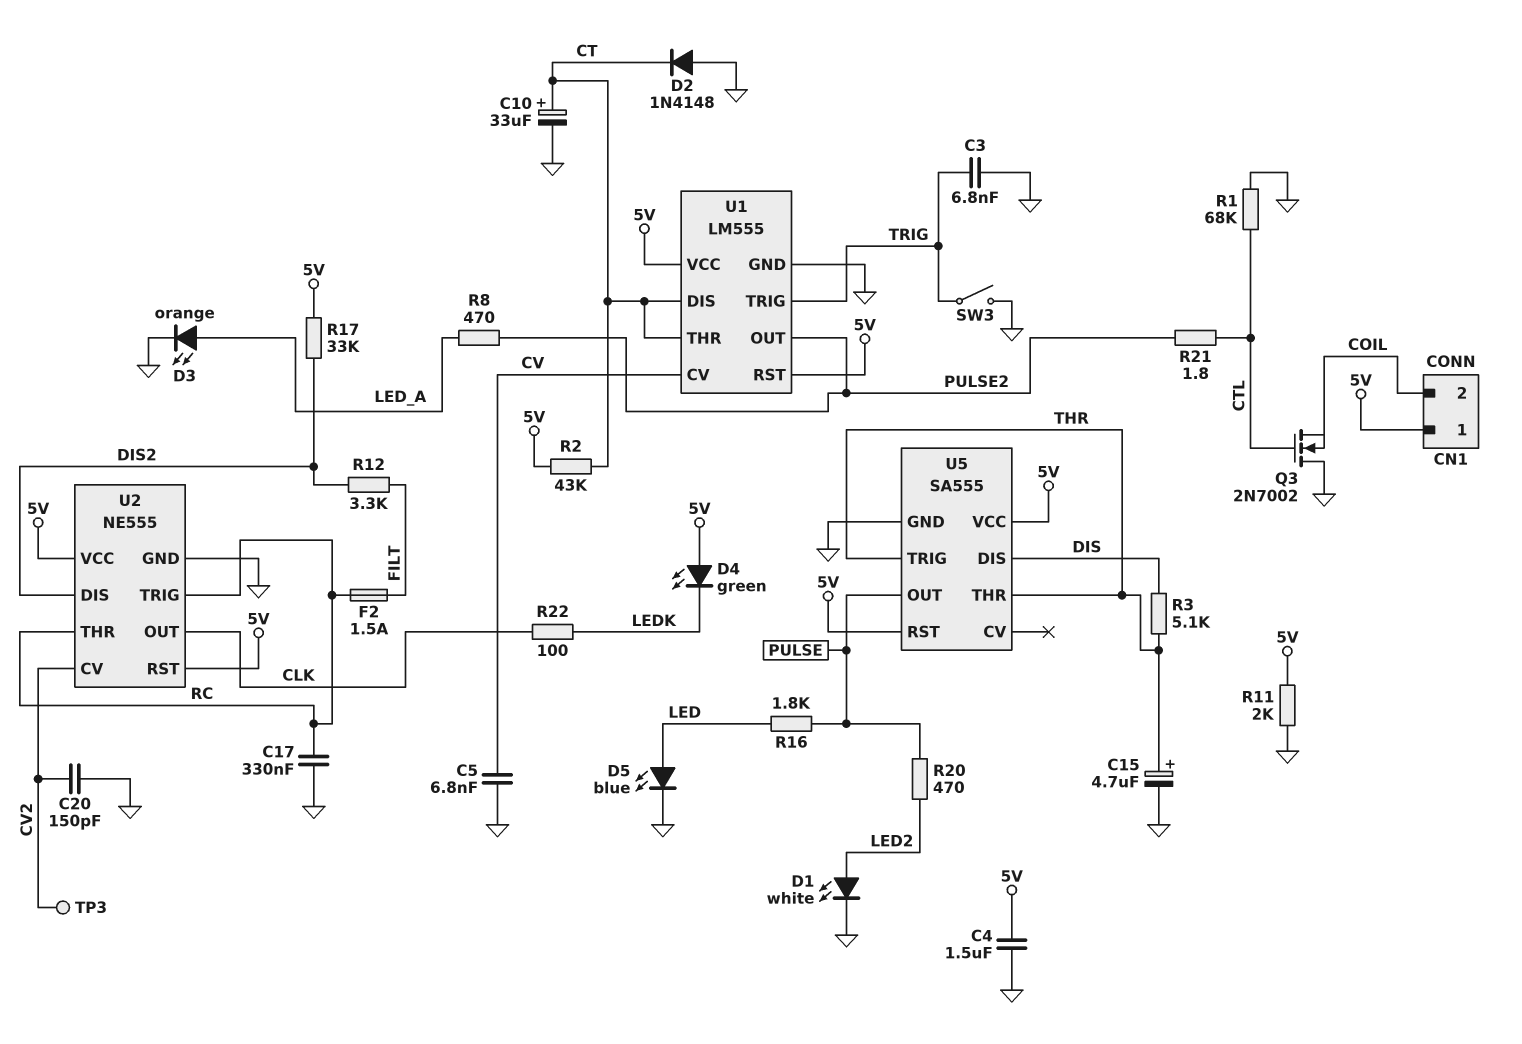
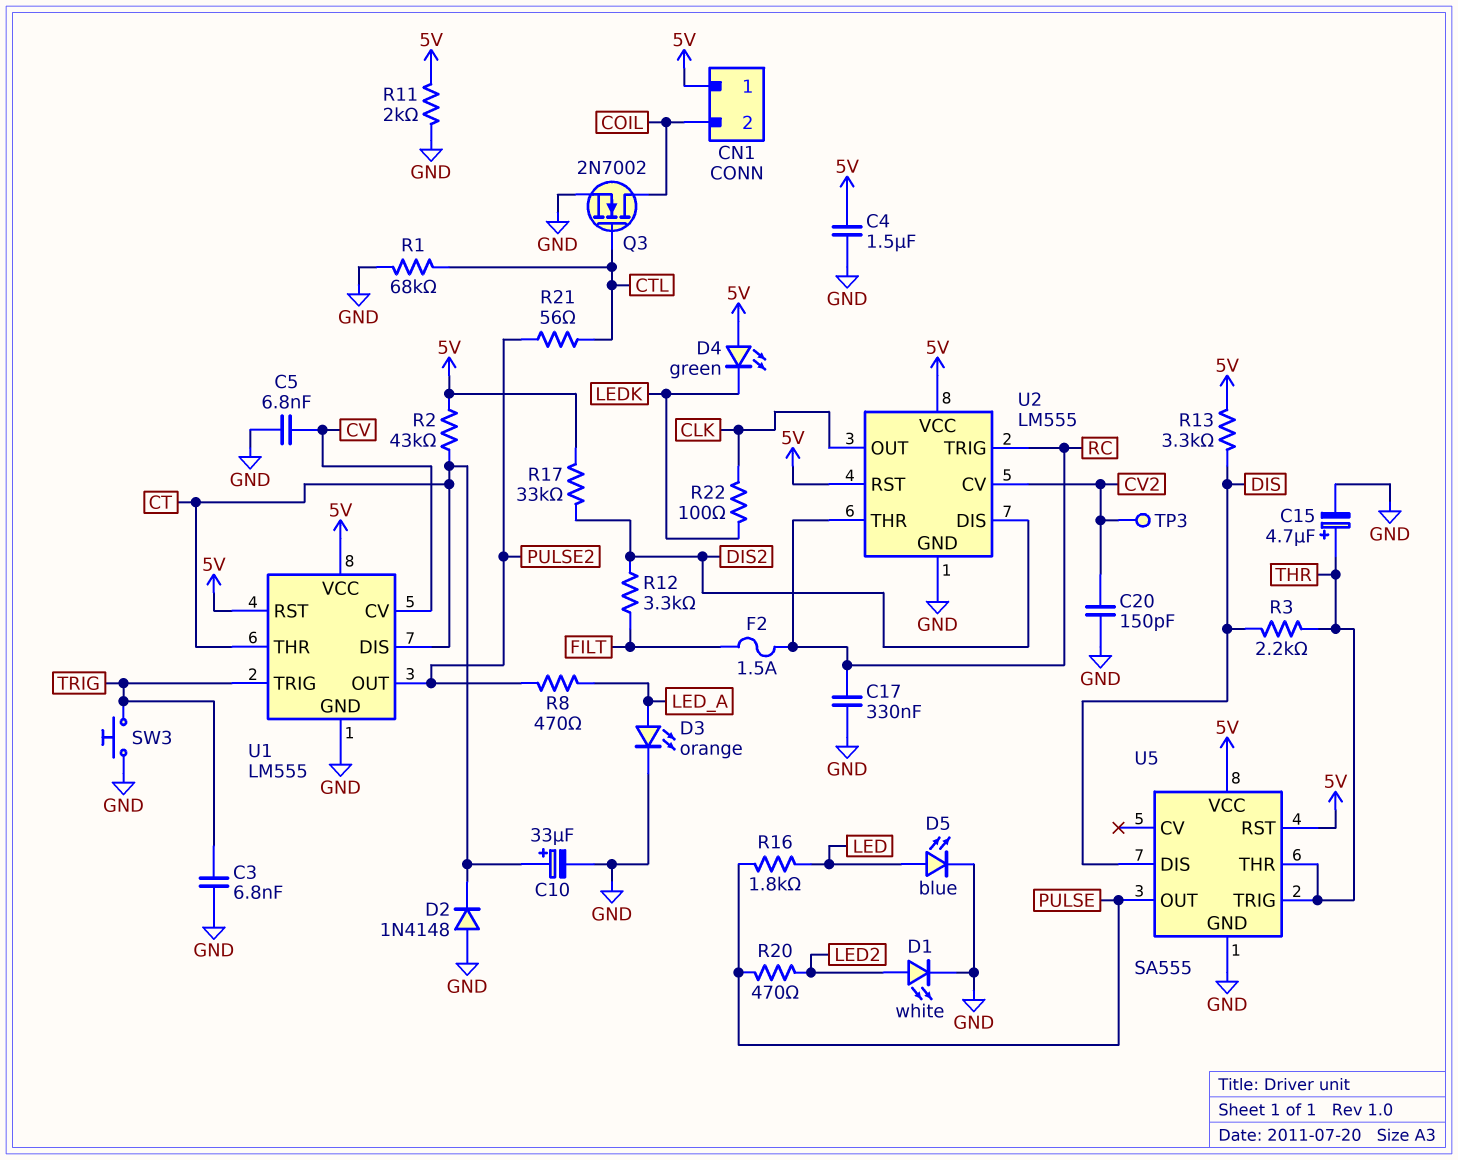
Q3: NMOS 2N7002 (G CTL, D GND, S COIL) -> NMOS 2N7002 (G CTL, D COIL, S GND)
R3: 5.1k (DIS, THR) -> 2.2k (DIS, THR)
R13: none -> 3.3k (5V, DIS)
R21: 1.8 (CTL, PULSE2) -> 56 (CTL, PULSE2)
SW3: switch (GND, TRIG) -> button (GND, TRIG)
U2: NE555 -> LM555

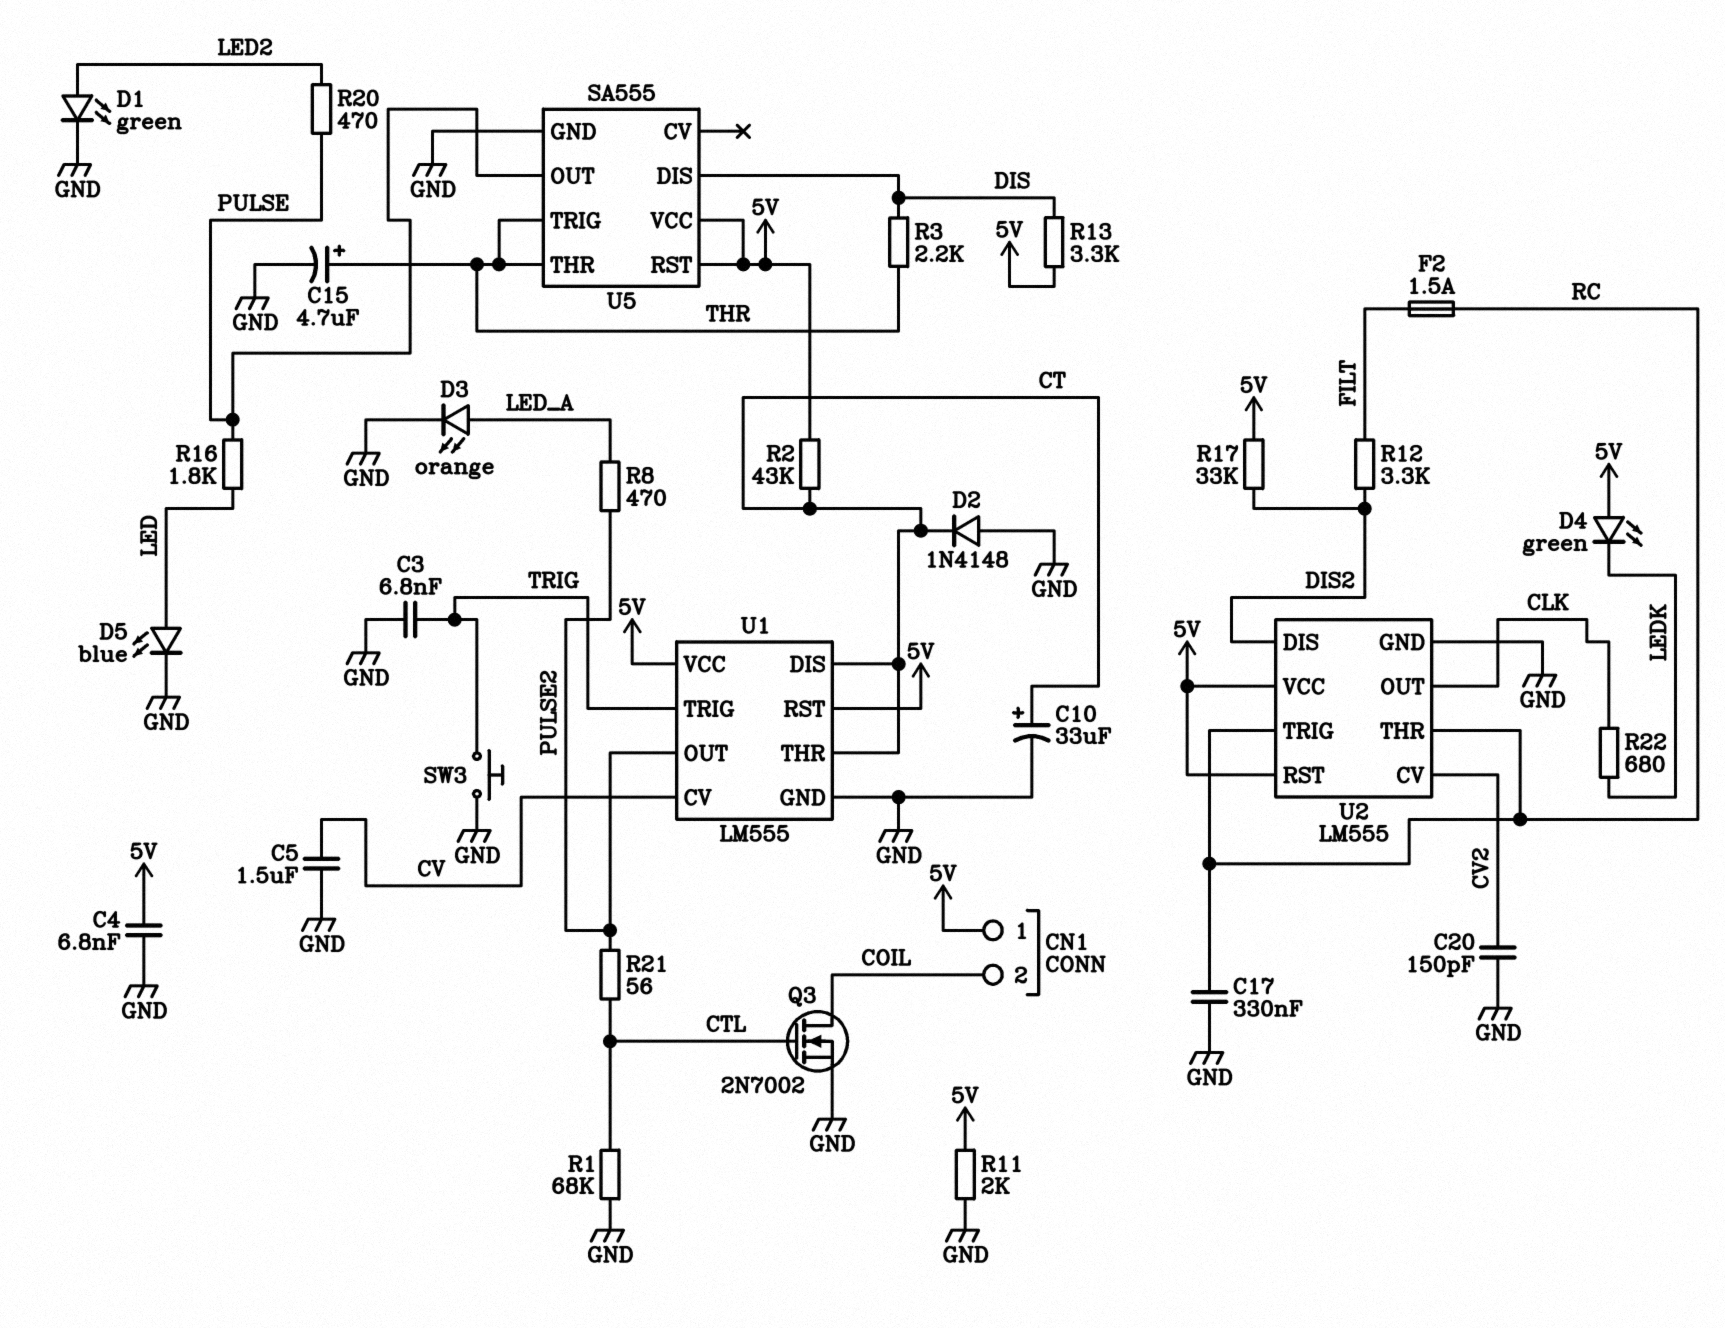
C4: 1.5uF (5V, GND) -> 6.8nF (5V, GND)
C5: 6.8nF (CV, GND) -> 1.5uF (CV, GND)
D1: LED white (A LED2, K GND) -> LED green (A LED2, K GND)
R22: 100 (CLK, LEDK) -> 680 (CLK, LEDK)
TP3: test point (CV2) -> none

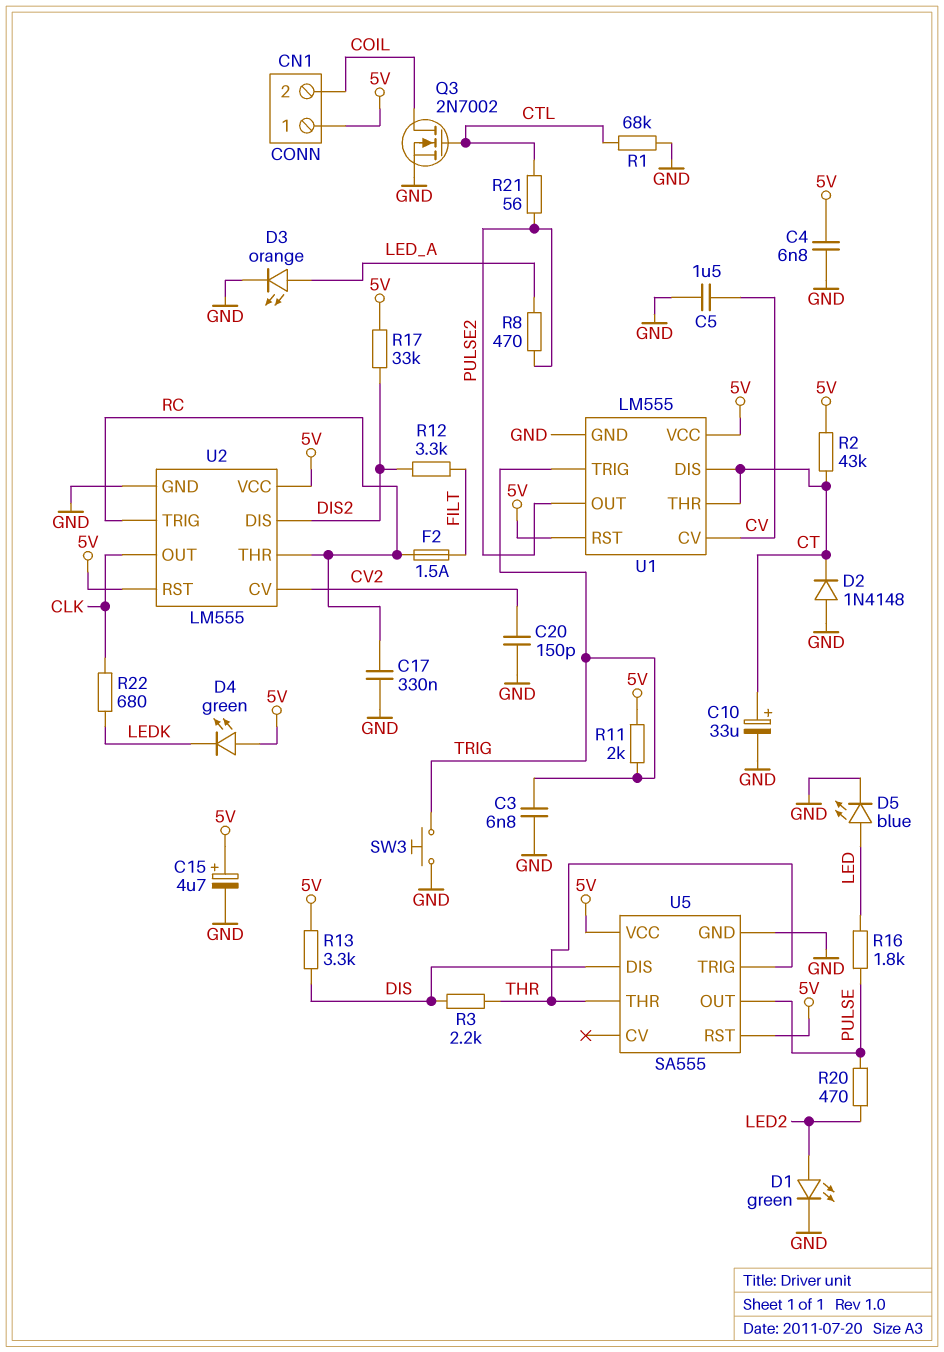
C15: 4.7uF (plus THR, minus GND) -> 4.7uF (plus 5V, minus GND)
R11: 2k (5V, GND) -> 2k (5V, TRIG)

